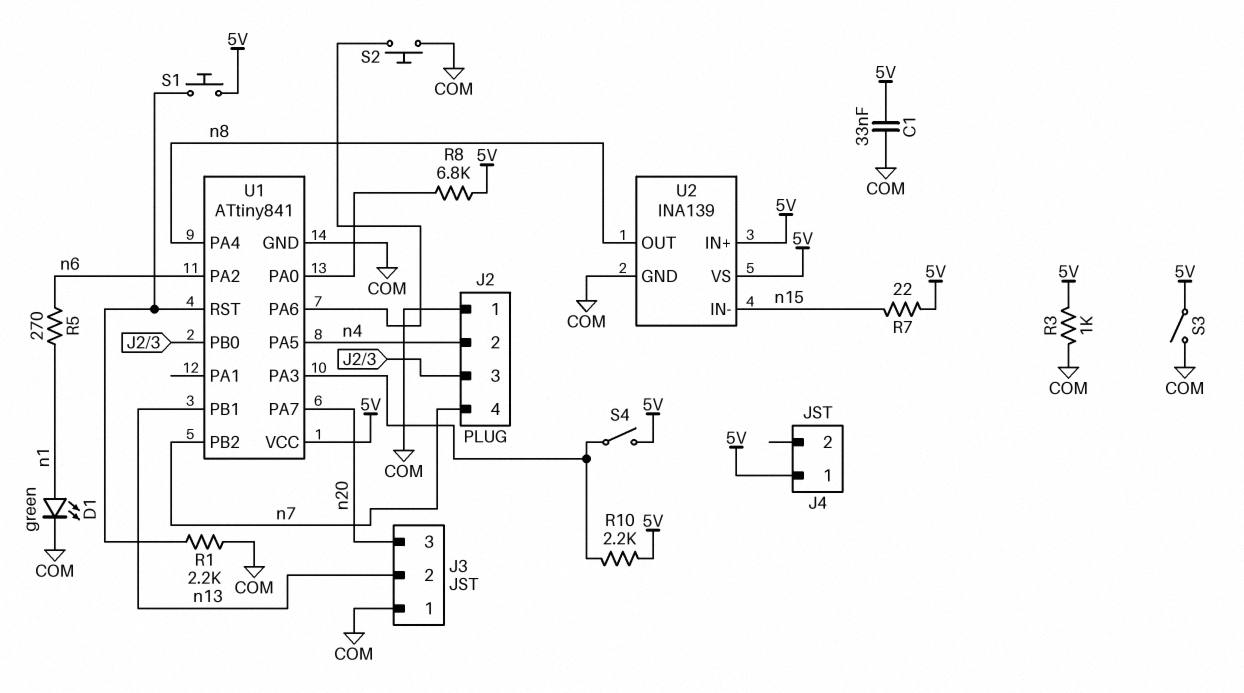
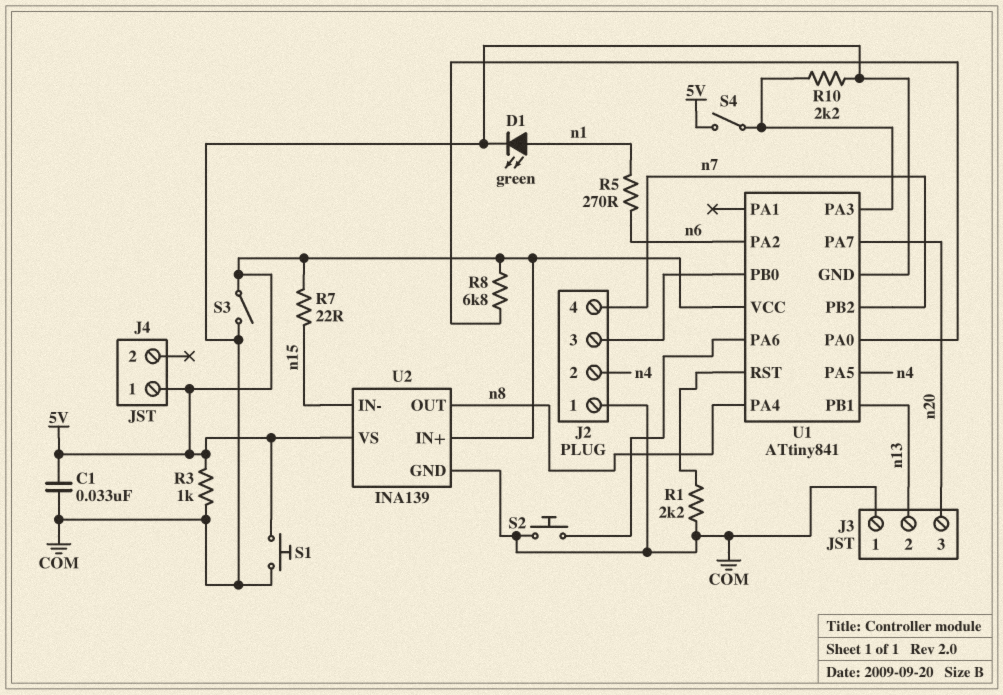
R10: 2.2k (5V, U1/PA3) -> 2.2k (COM, U1/PA3)
S1: button (5V, U1/RST) -> button (5V, COM)

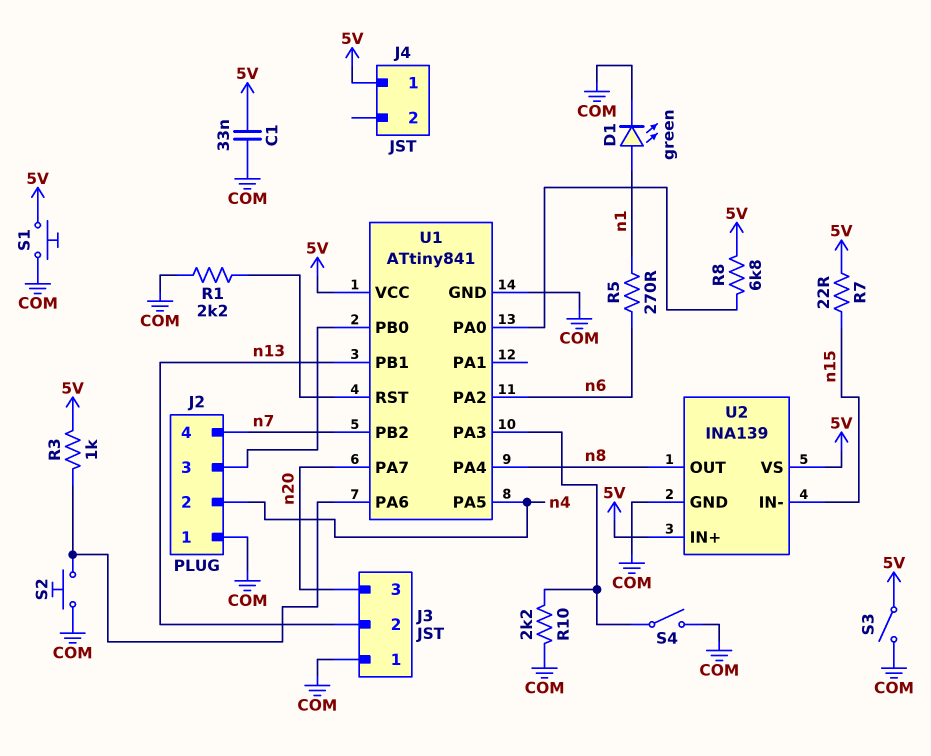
R3: 1k (5V, COM) -> 1k (5V, U1/PA6)
S4: switch (5V, U1/PA3) -> switch (COM, U1/PA3)

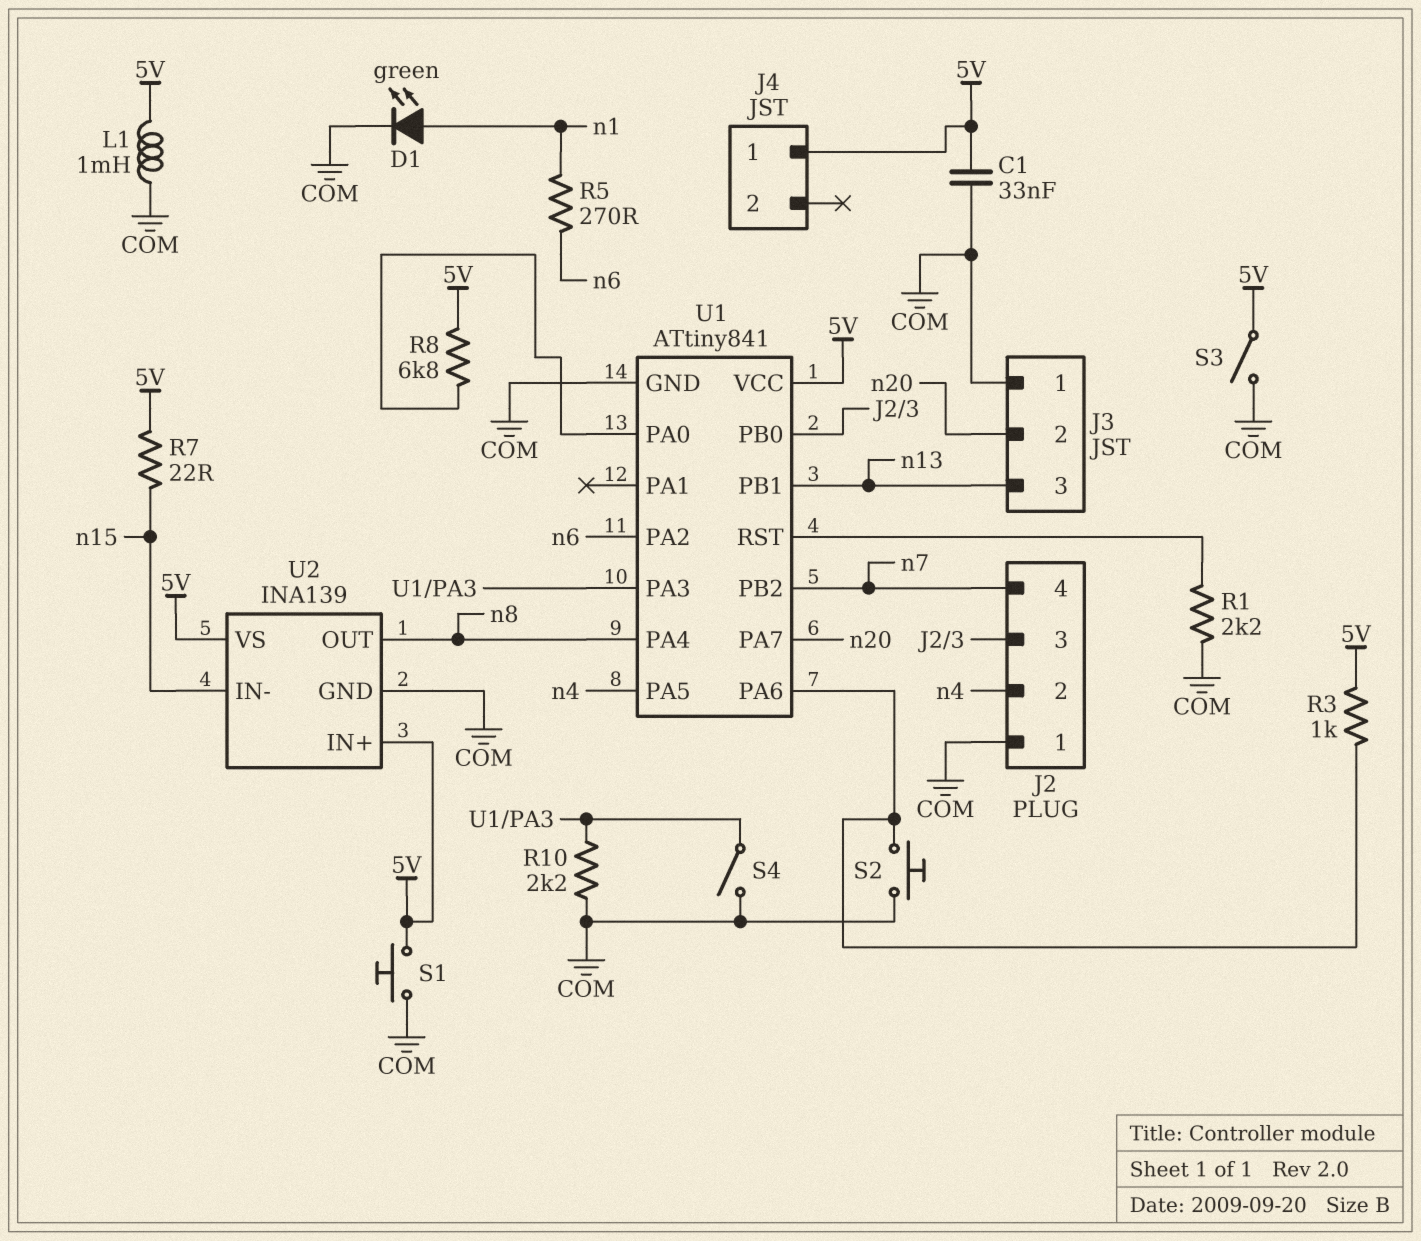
J3 pin 2: n13 -> n20
J3 pin 3: n20 -> n13
L1: none -> 1mH (5V, COM)

